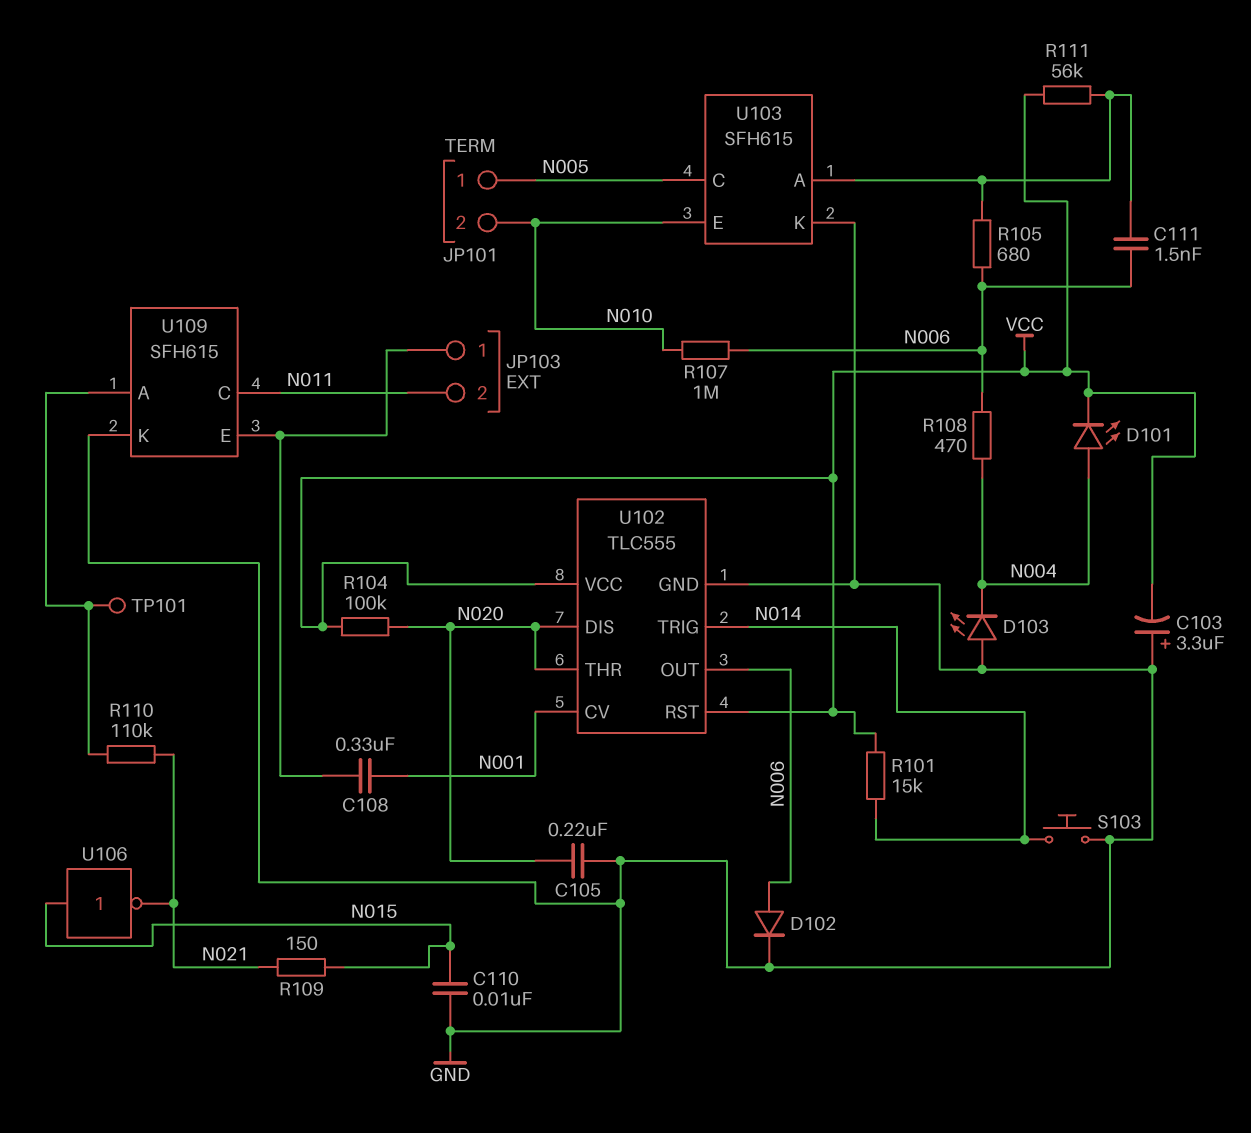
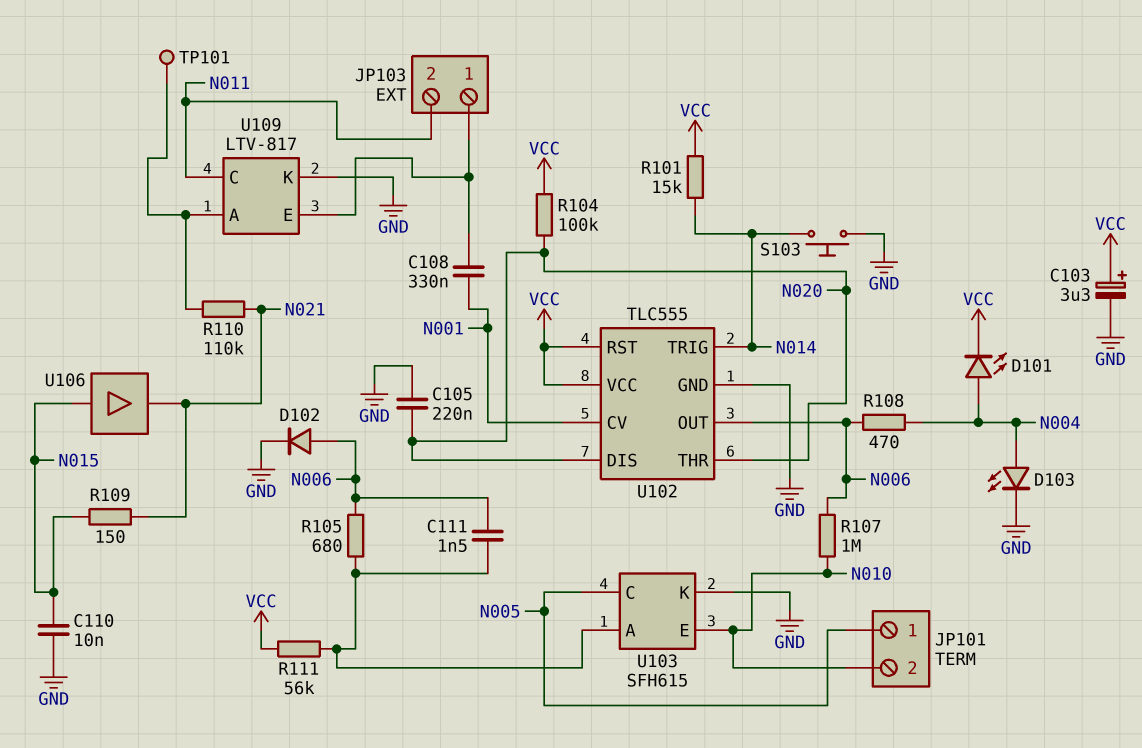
C103: 3.3uF (plus GND, minus VCC) -> 3.3uF (plus VCC, minus GND)
D103: LED (A GND, K N004) -> LED (A N004, K GND)
U106: NOT (in N015, out N021) -> buffer (in N015, out N021)
U109: SFH615 -> LTV-817

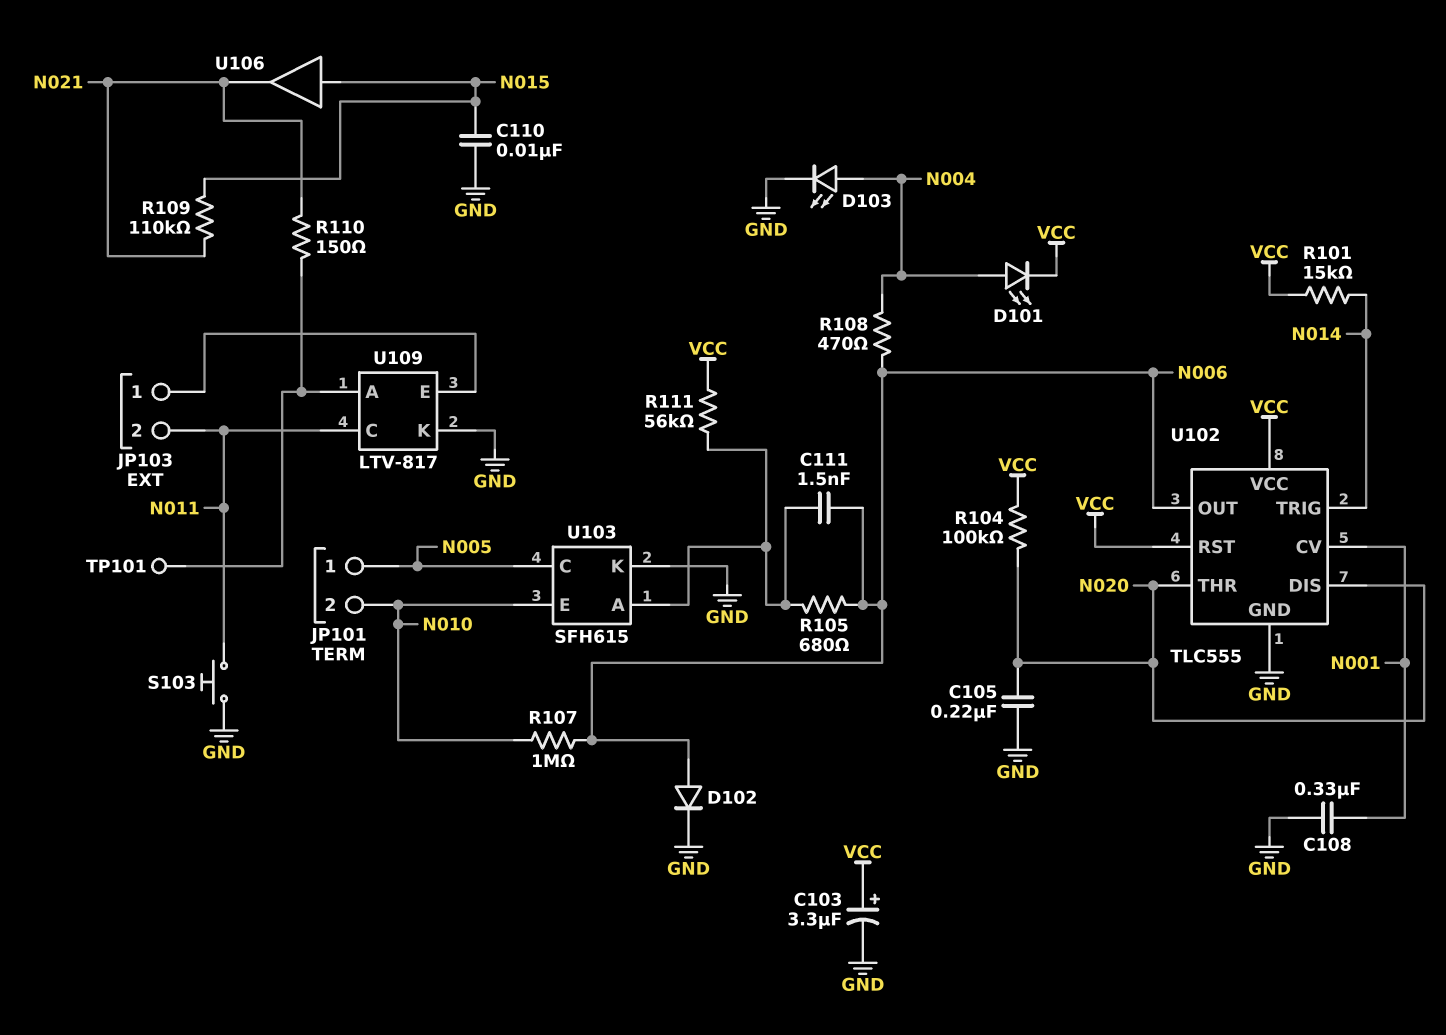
C108: 330nF (JP103/1, N001) -> 330nF (GND, N001)
R109: 150 (N015, N021) -> 110k (N015, N021)
R110: 110k (N021, U109/A) -> 150 (N021, U109/A)
S103: button (GND, N014) -> button (GND, N011)

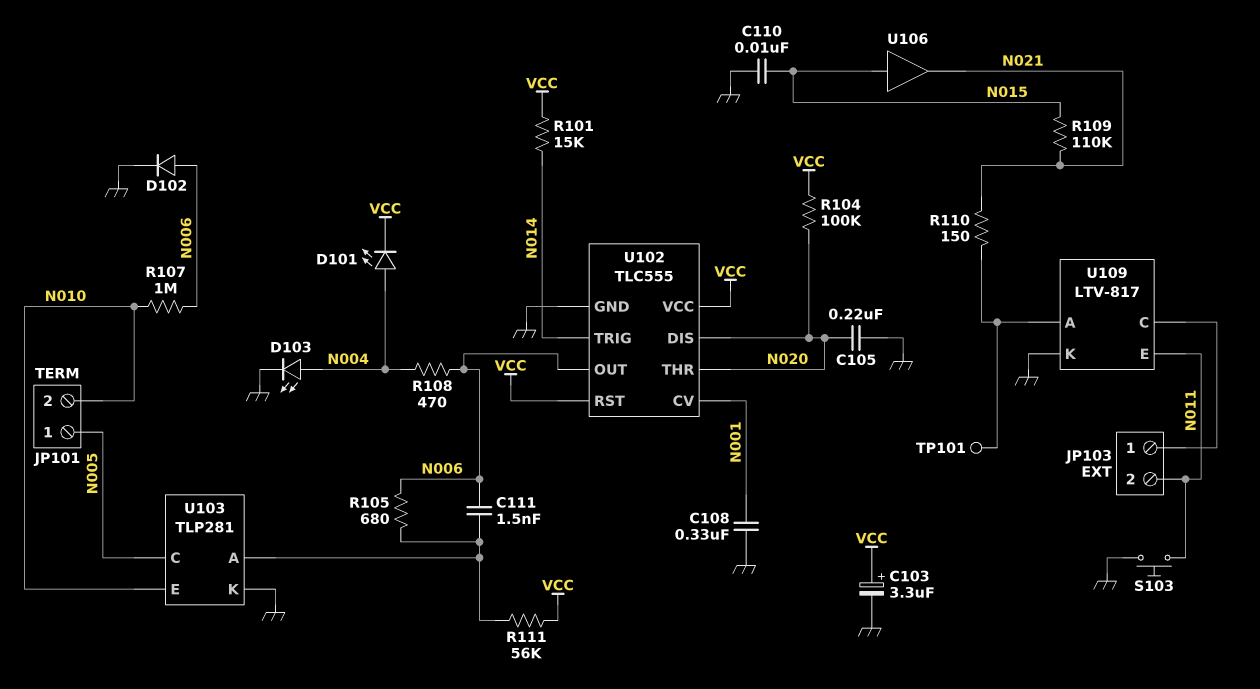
U103: SFH615 -> TLP281
U109 pin C: N011 -> JP103/1
U109 pin E: JP103/1 -> N011

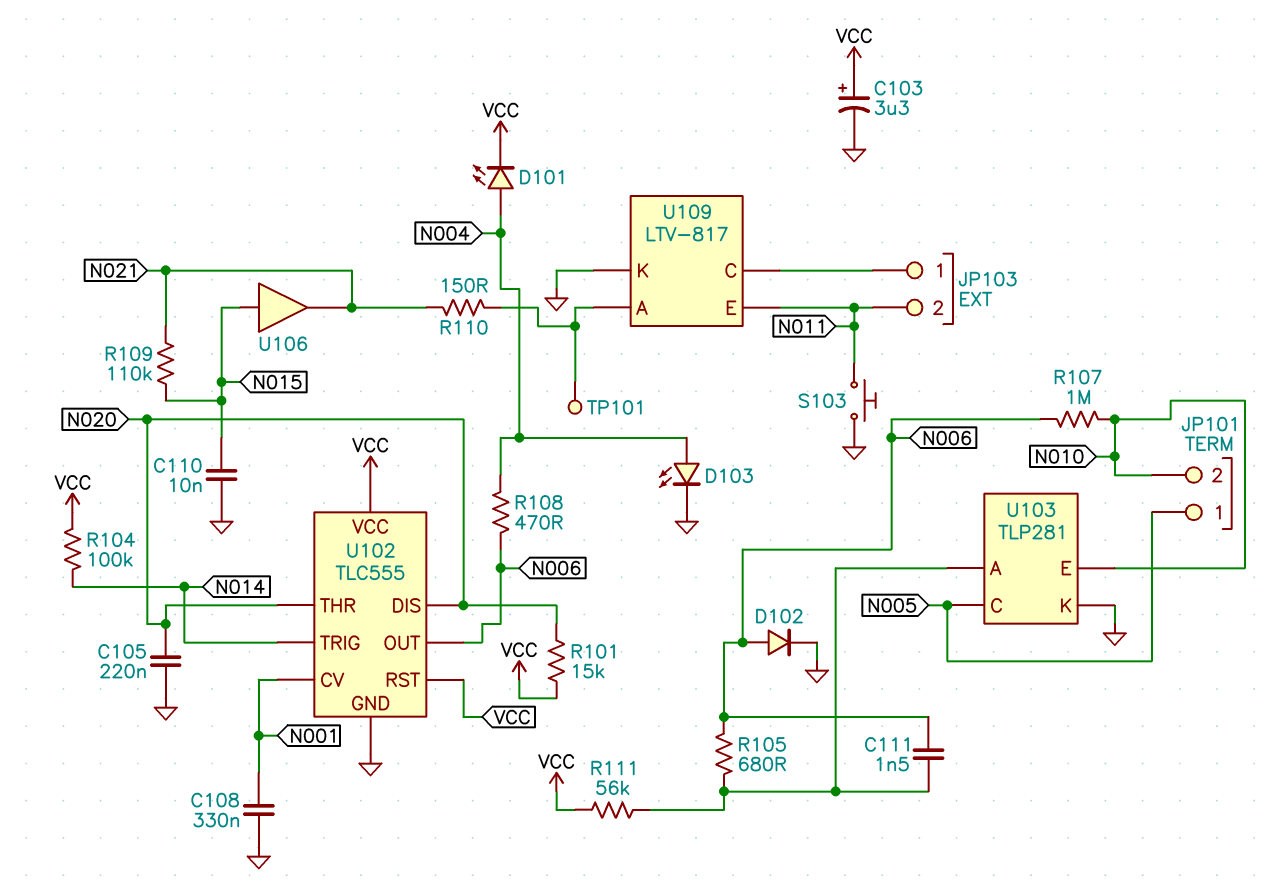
R101: 15k (N014, VCC) -> 15k (N020, VCC)
R104: 100k (N020, VCC) -> 100k (N014, VCC)

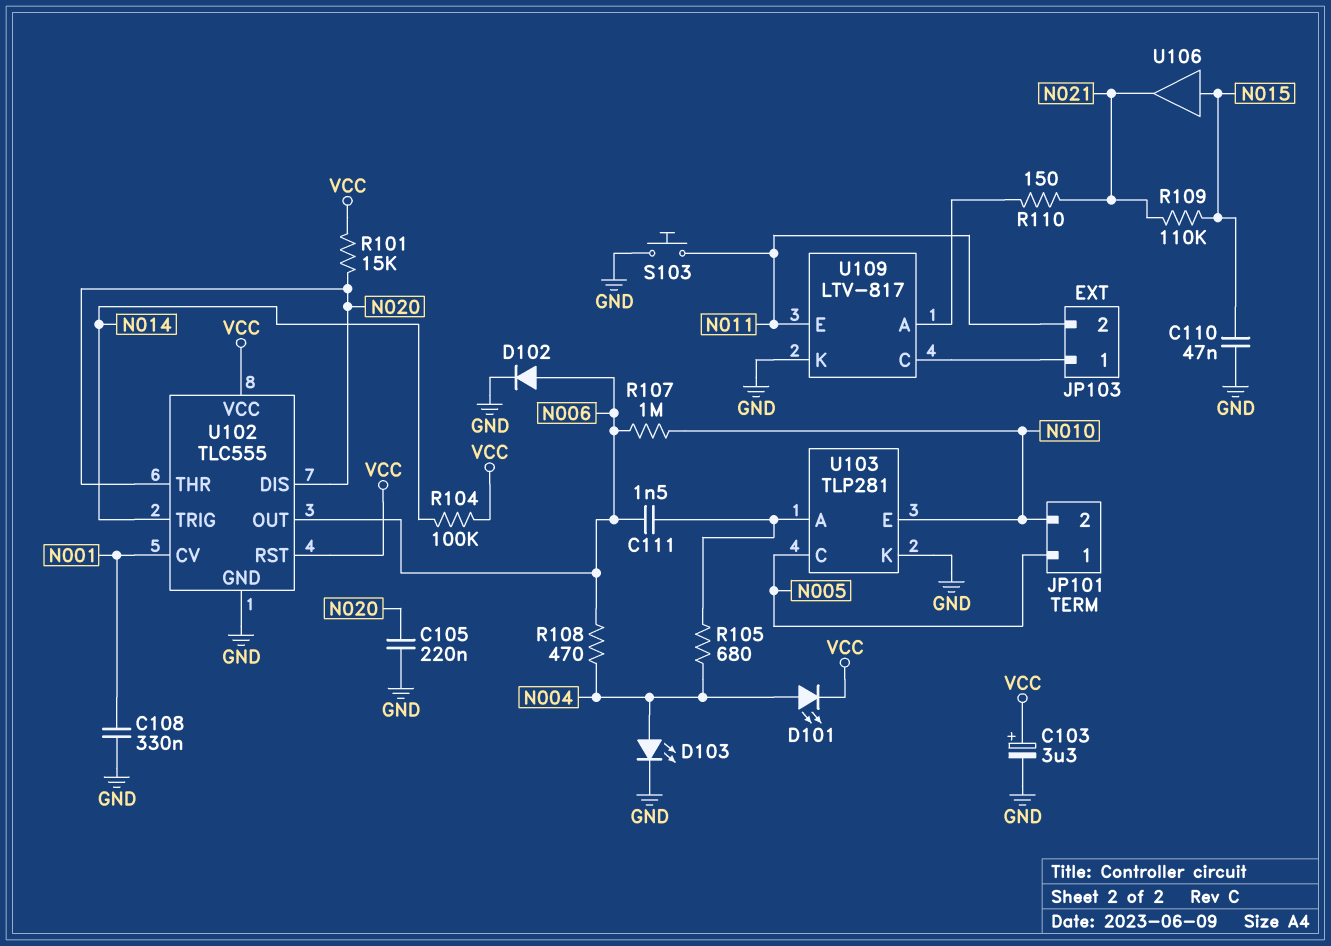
C110: 10nF (GND, N015) -> 47nF (GND, N015)
R105: 680 (N006, U103/A) -> 680 (N004, U103/A)
R111: 56k (U103/A, VCC) -> none
TP101: test point (U109/A) -> none

